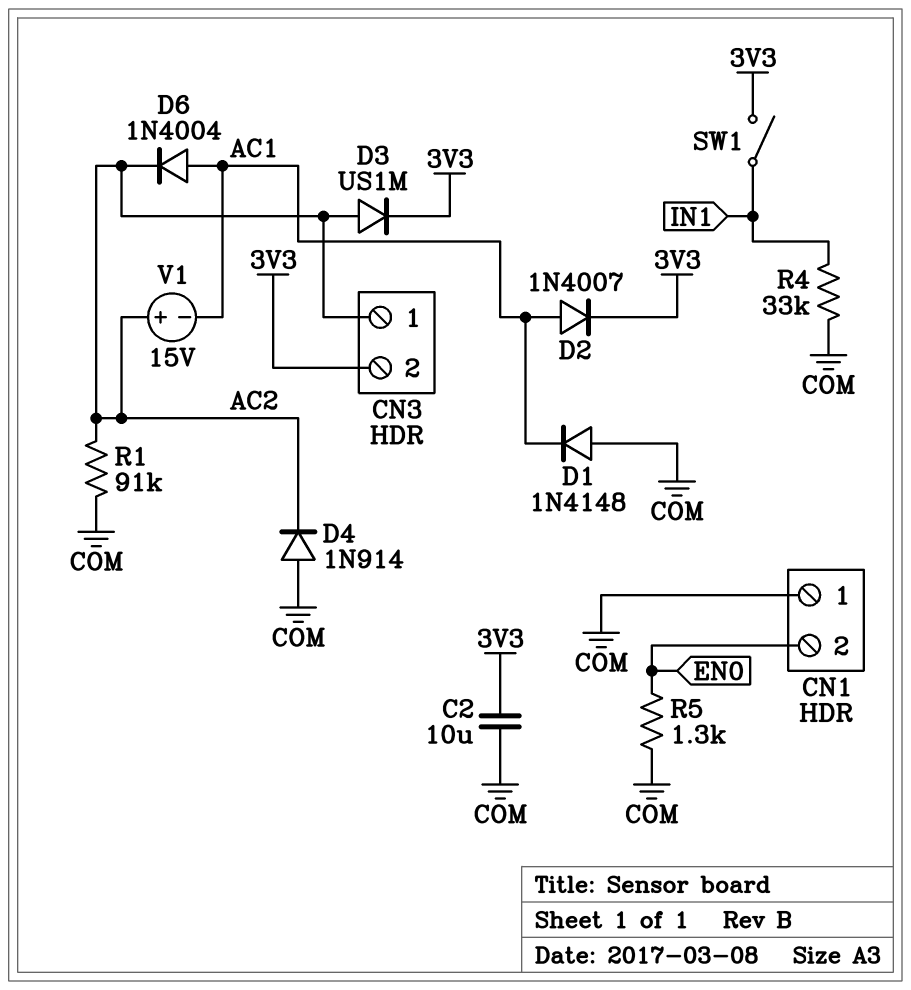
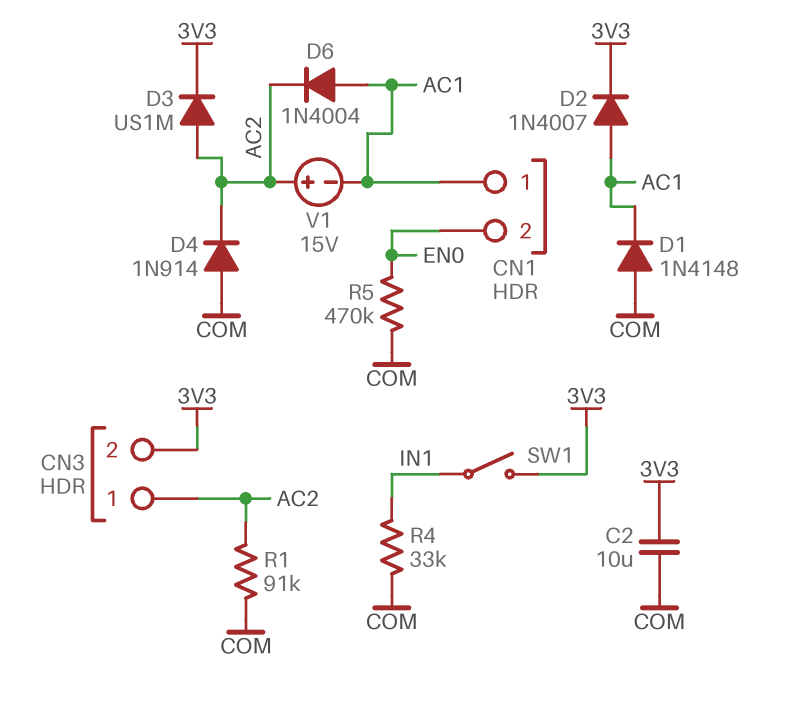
CN1 pin 1: COM -> AC1
R5: 1.3k (COM, EN0) -> 470k (COM, EN0)

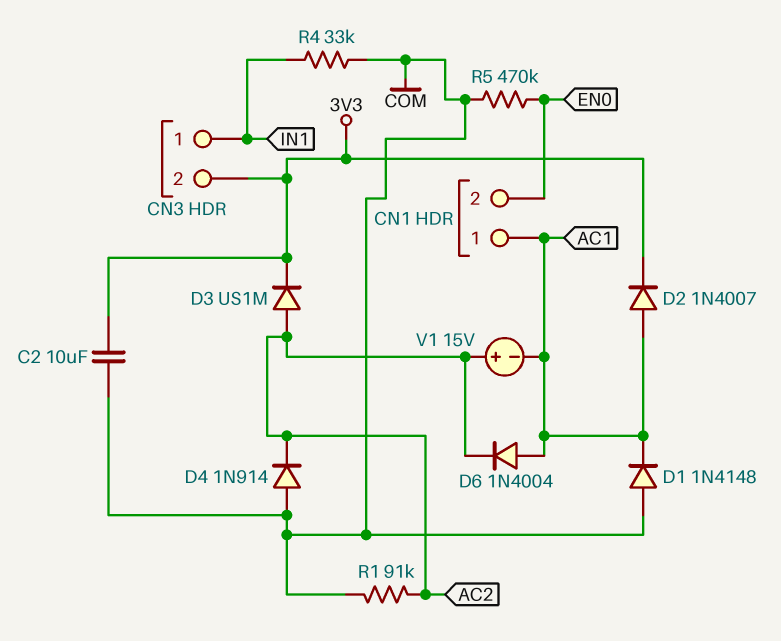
CN3 pin 1: AC2 -> IN1
SW1: switch (3V3, IN1) -> none

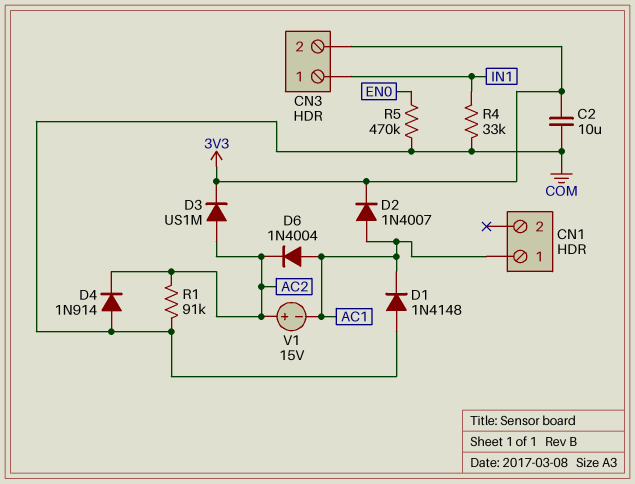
CN1 pin 2: EN0 -> none

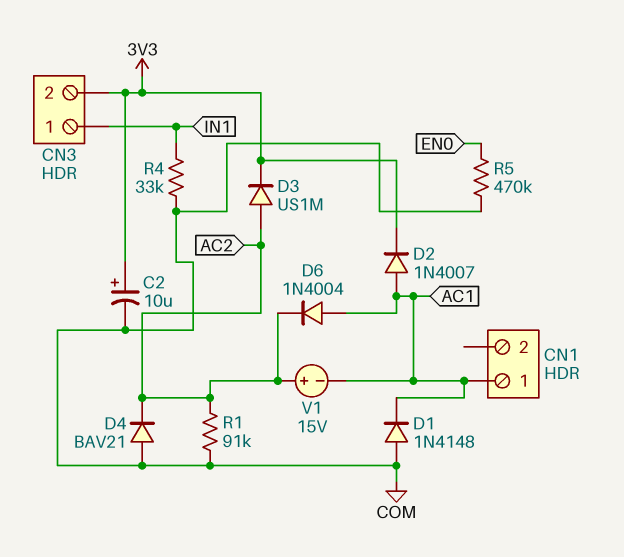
C2: 10uF (3V3, COM) -> 10uF (plus 3V3, minus COM)
D4: diode 1N914 (A COM, K AC2) -> diode BAV21 (A COM, K AC2)

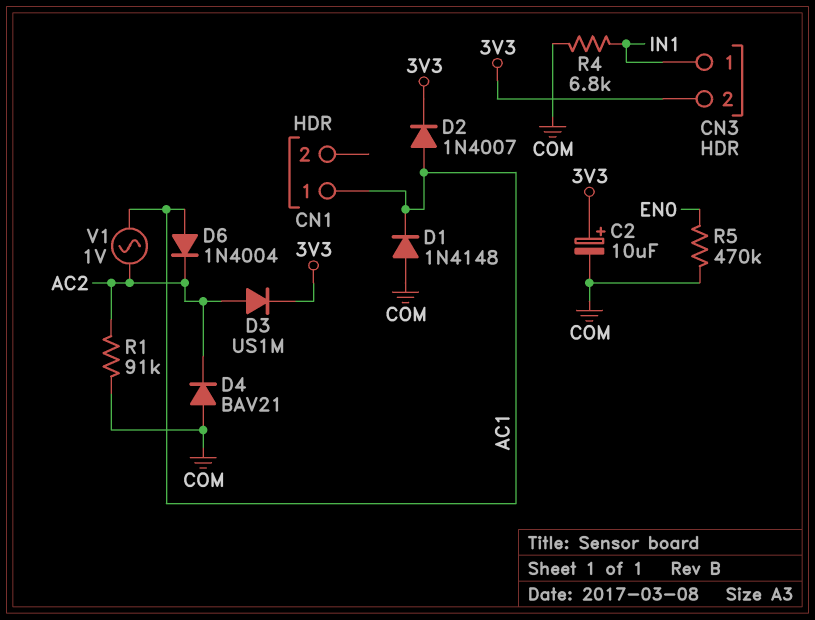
R4: 33k (COM, IN1) -> 6.8k (COM, IN1)
V1: 15V (plus AC2, minus AC1) -> AC 1V (AC1, AC2)

